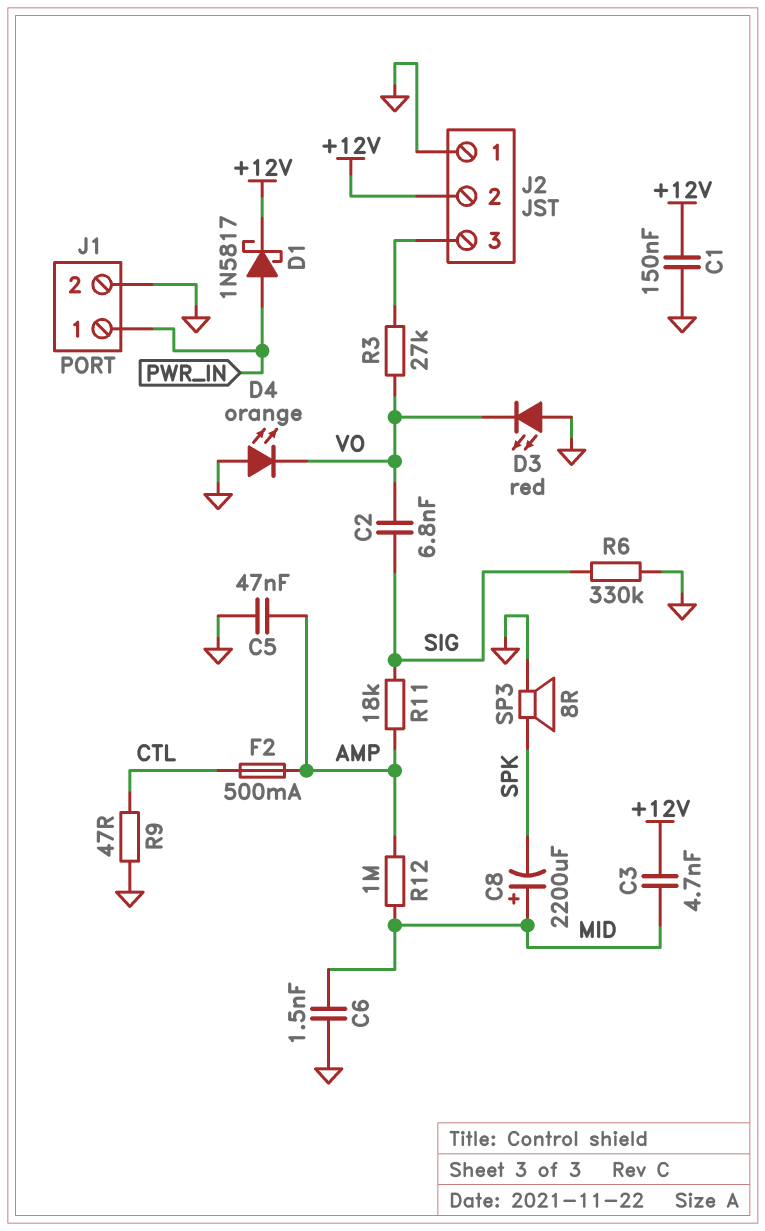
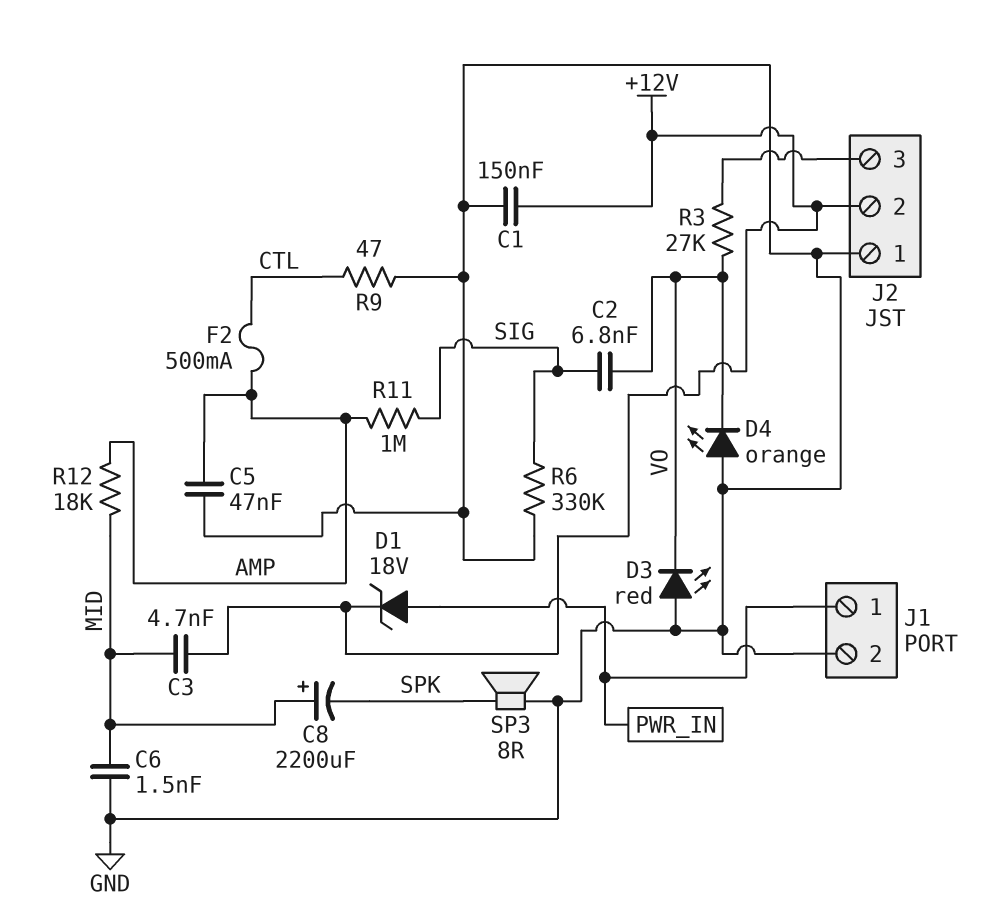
D1: schottky 1N5817 (A PWR_IN, K +12V) -> zener 18V (A PWR_IN, K +12V)
R11: 18k (AMP, SIG) -> 1M (AMP, SIG)
R12: 1M (AMP, MID) -> 18k (AMP, MID)

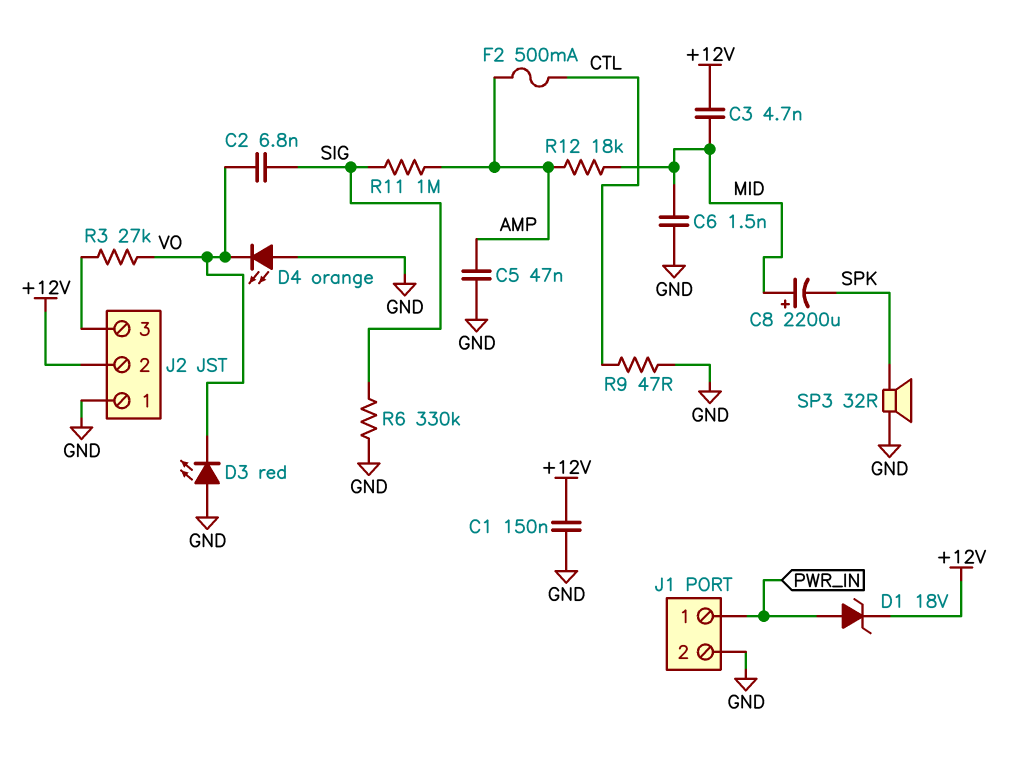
SP3: speaker 8R (GND, SPK) -> speaker 32R (GND, SPK)

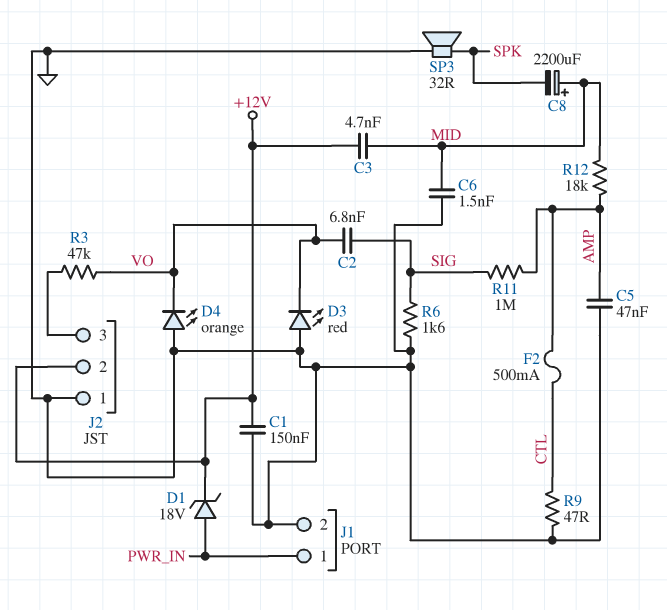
R3: 27k (J2/3, VO) -> 47k (J2/3, VO)
R6: 330k (GND, SIG) -> 1.6k (GND, SIG)

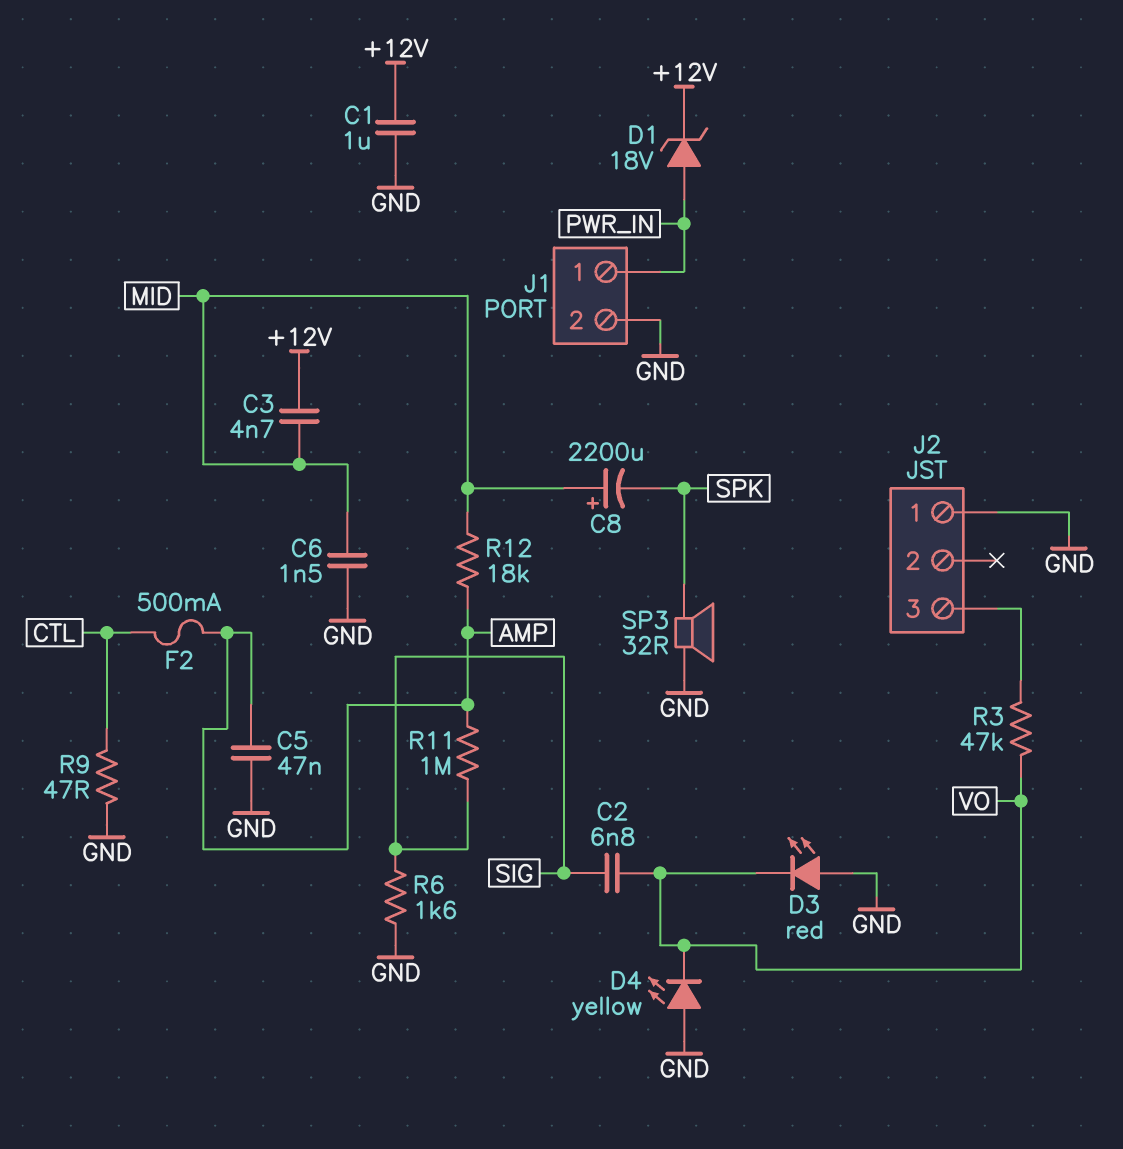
C1: 150nF (+12V, GND) -> 1uF (+12V, GND)
D4: LED orange (A GND, K VO) -> LED yellow (A GND, K VO)
J2 pin 2: +12V -> none

